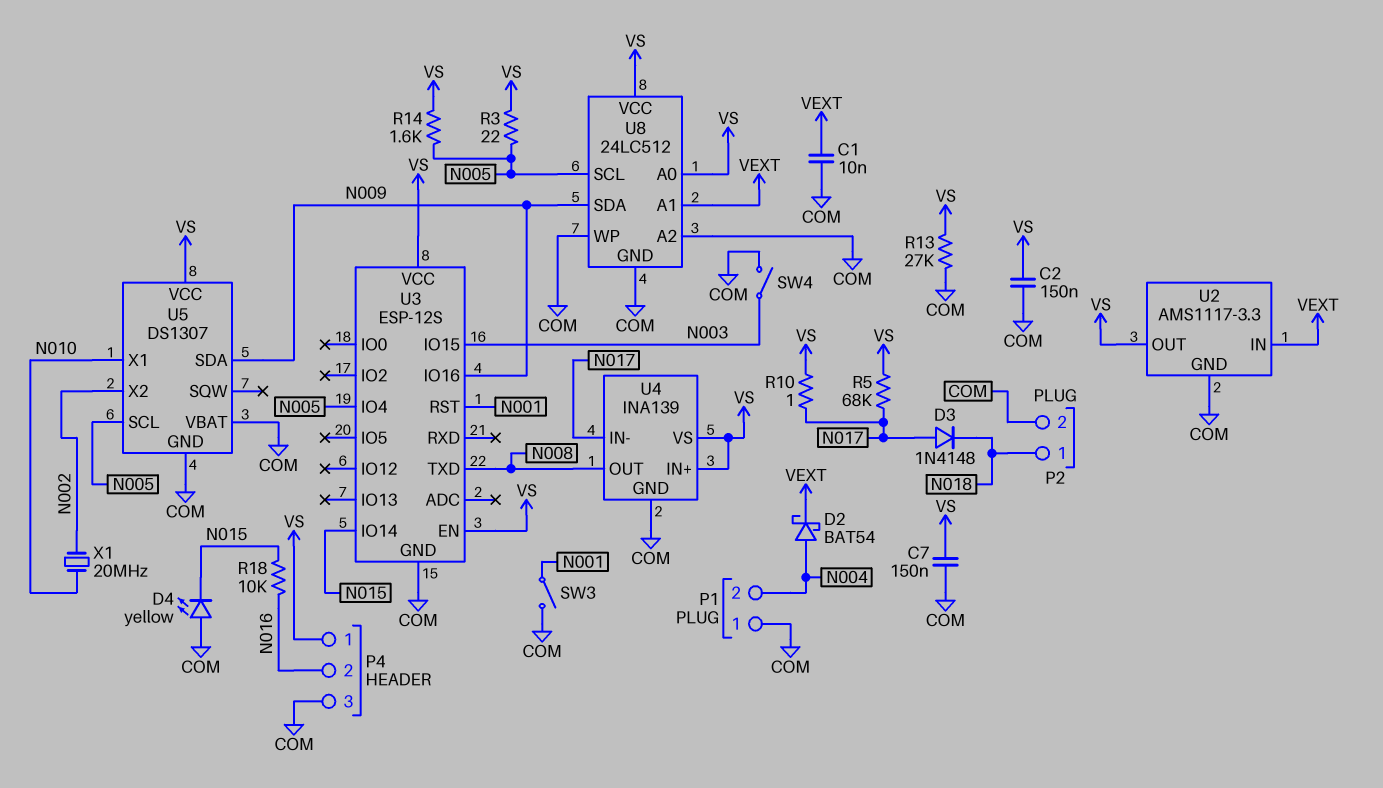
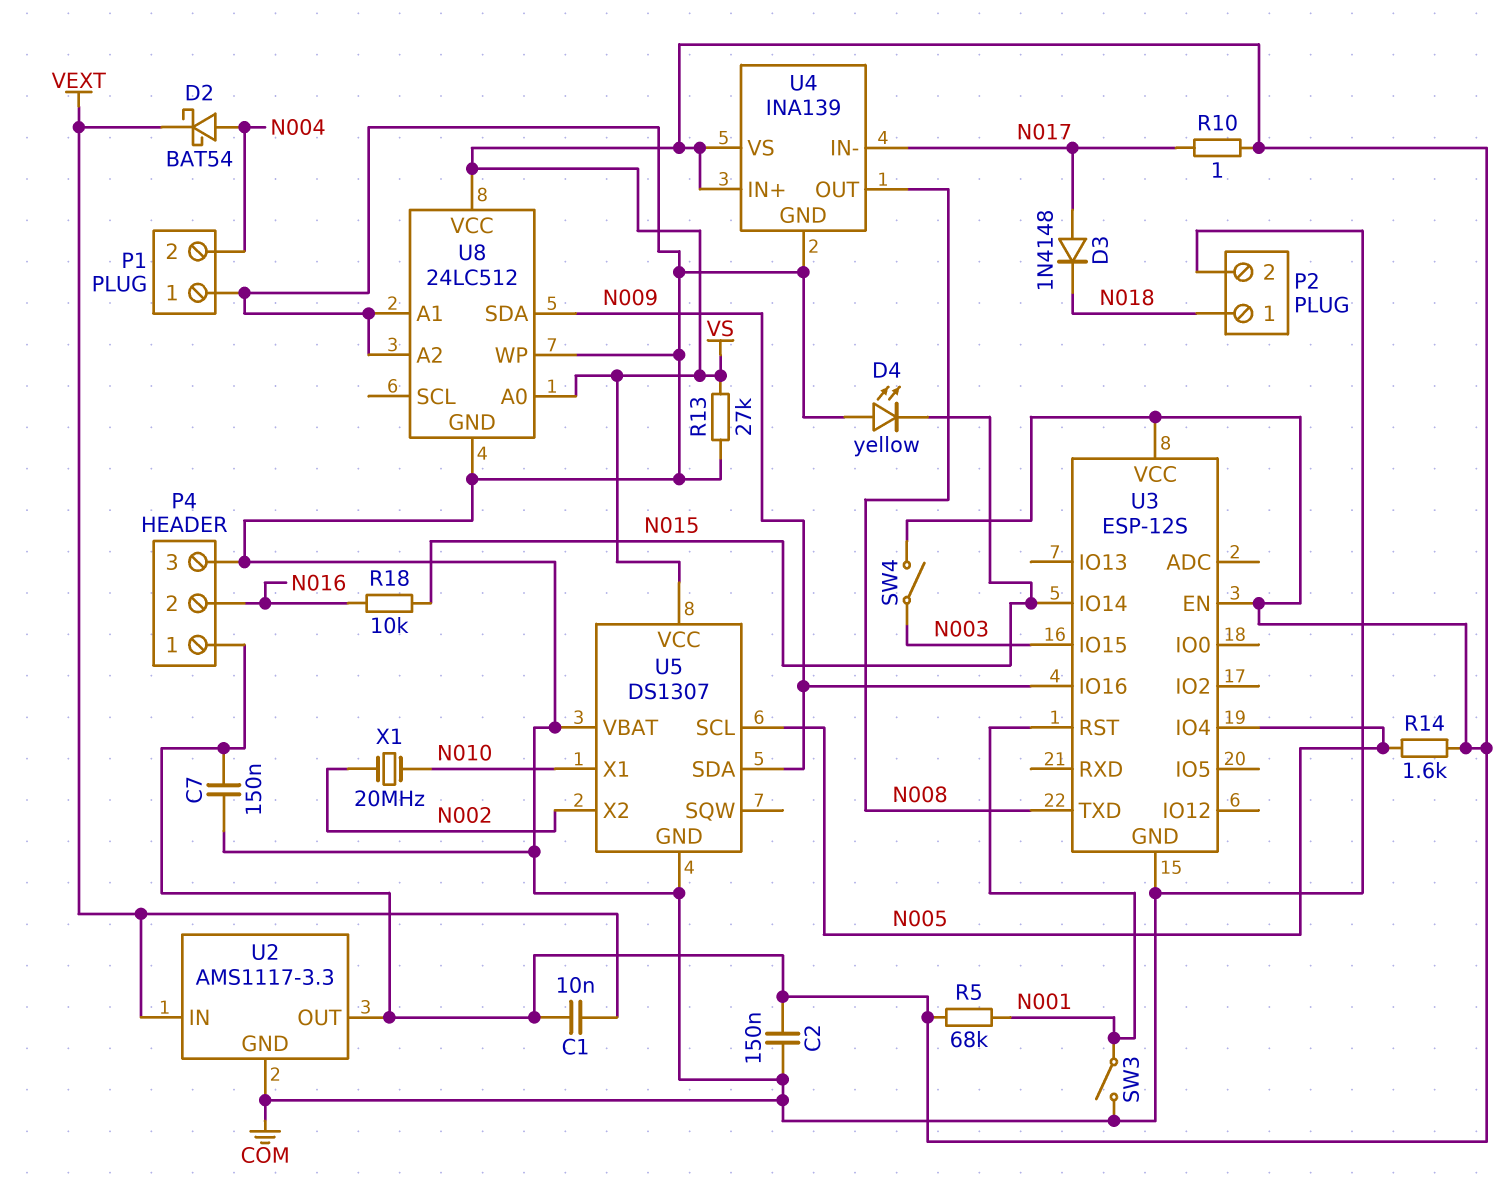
C1: 10nF (COM, VEXT) -> 10nF (VEXT, VS)
R3: 22 (N005, VS) -> none
R5: 68k (N017, VS) -> 68k (N001, VS)
SW4: switch (COM, N003) -> switch (N003, VS)
U8 pin A1: VEXT -> COM
U8 pin SCL: N005 -> none

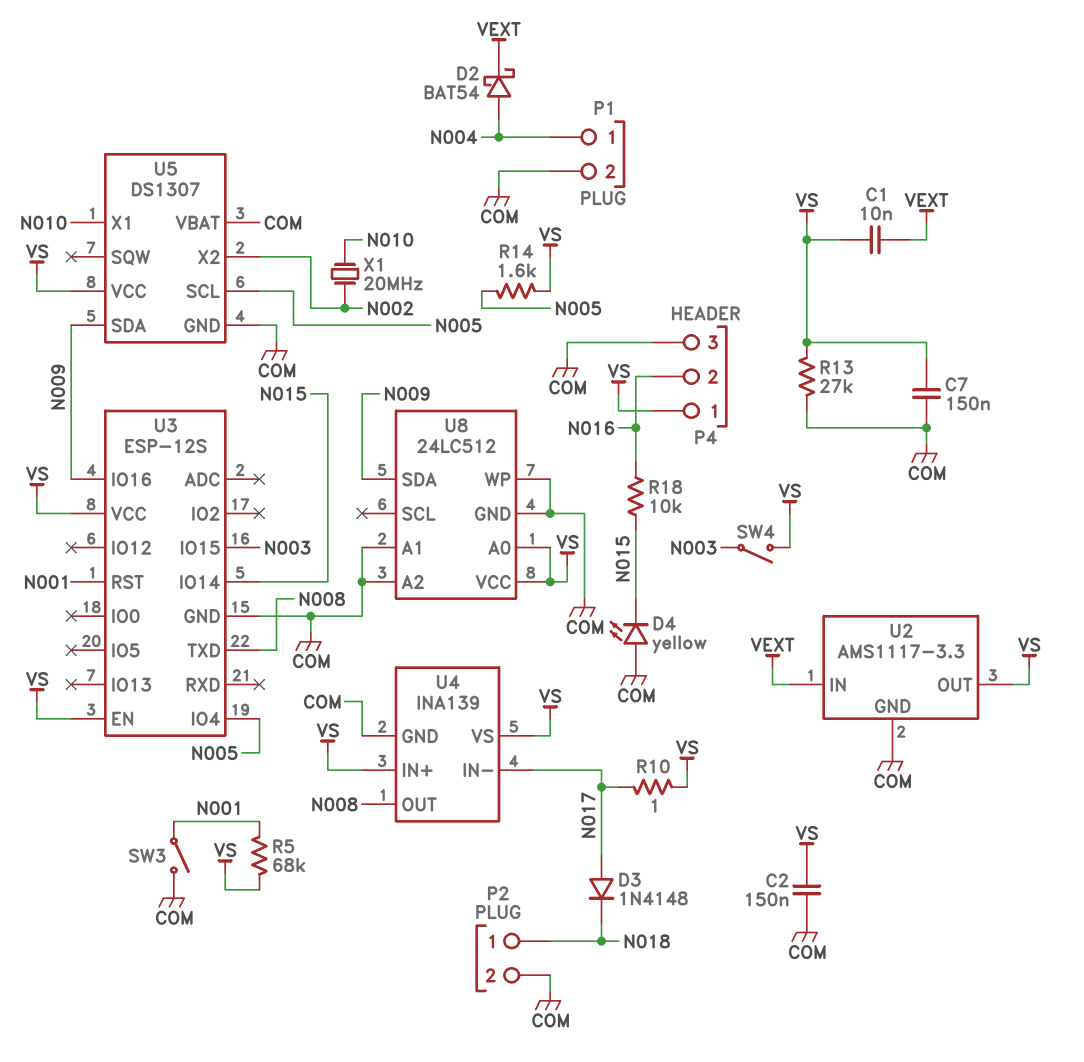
P1 pin 1: COM -> N004
P1 pin 2: N004 -> COM

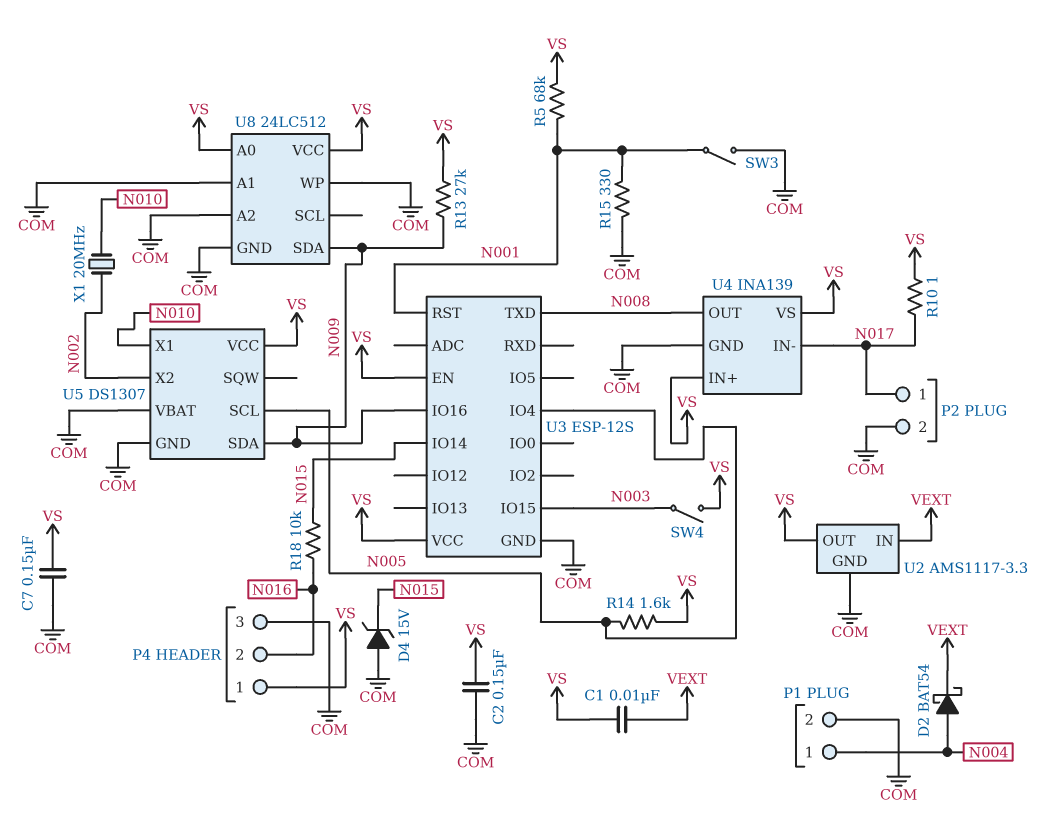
D3: diode 1N4148 (A N017, K N018) -> none
D4: LED yellow (A COM, K N015) -> zener 15V (A COM, K N015)
P2 pin 1: N018 -> N017
R13: 27k (COM, VS) -> 27k (N009, VS)
R15: none -> 330 (COM, N001)

